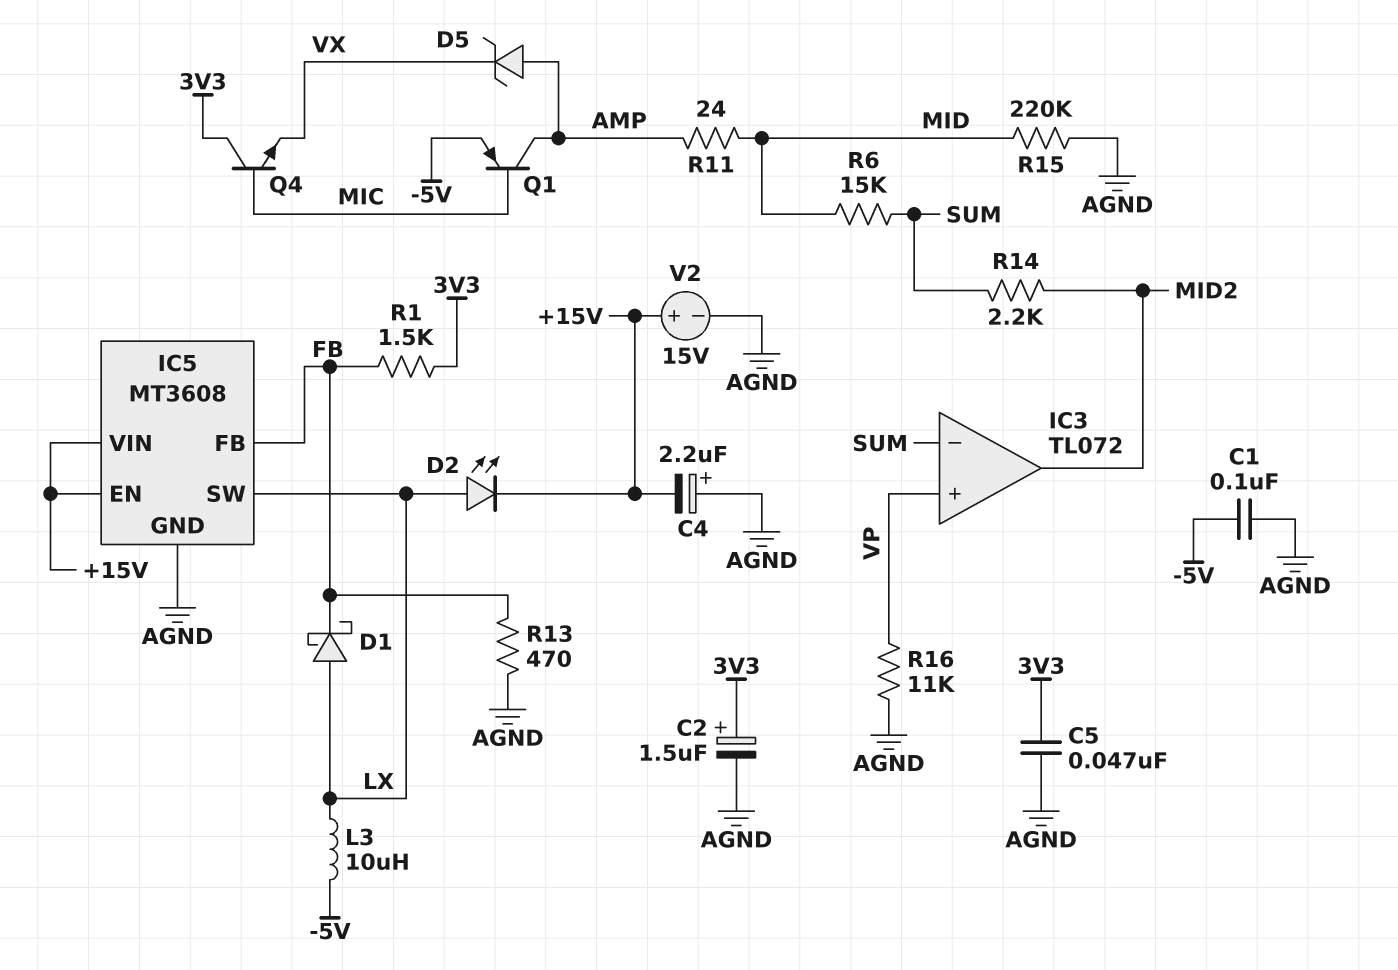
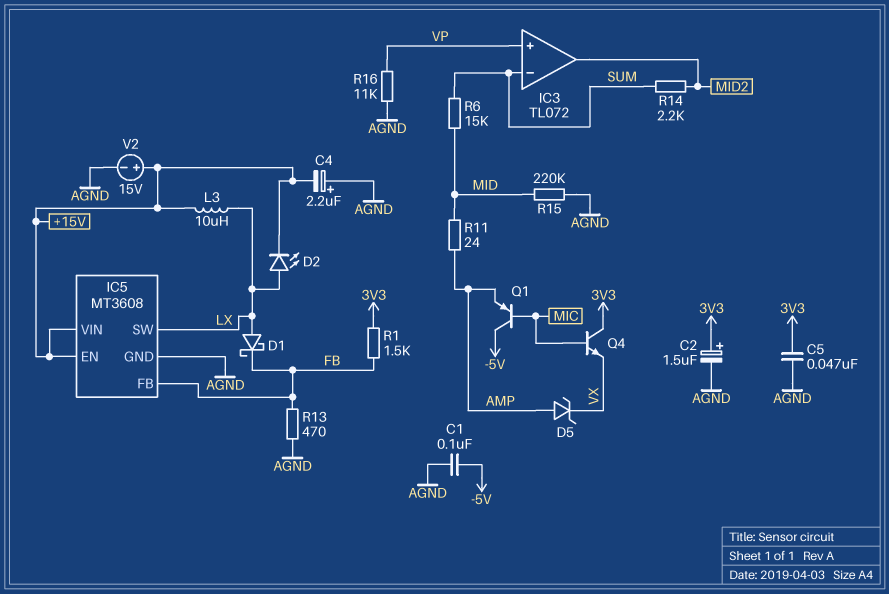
L3: 10uH (-5V, LX) -> 10uH (+15V, LX)
Q1: PNP (B MIC, C AMP, E -5V) -> PNP (B MIC, C -5V, E AMP)

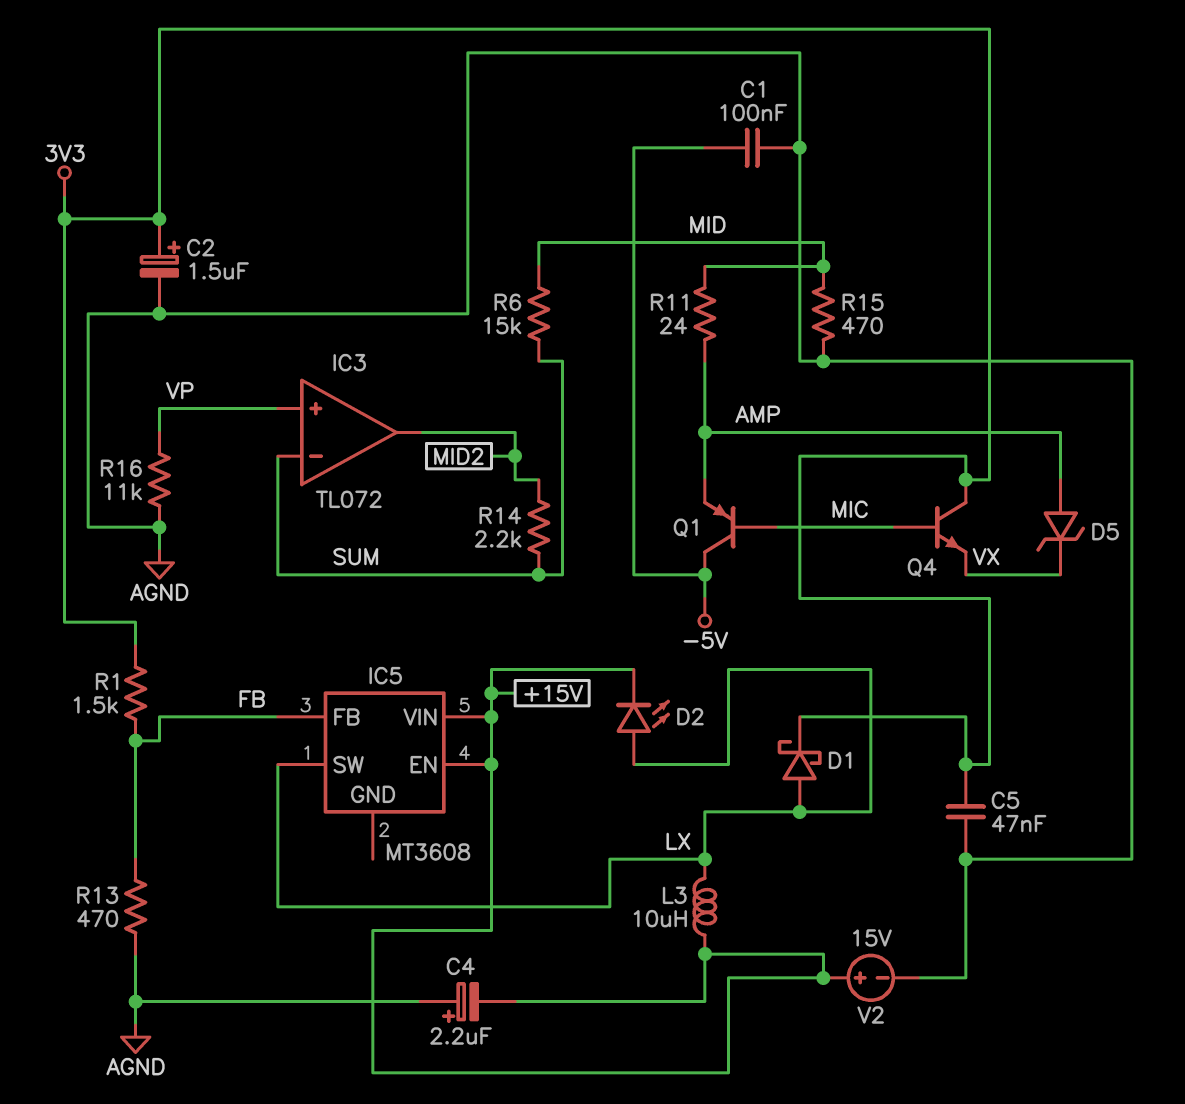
D1: schottky (A LX, K FB) -> schottky (A LX, K 3V3)
IC5 pin GND: AGND -> none
R15: 220k (AGND, MID) -> 470 (AGND, MID)

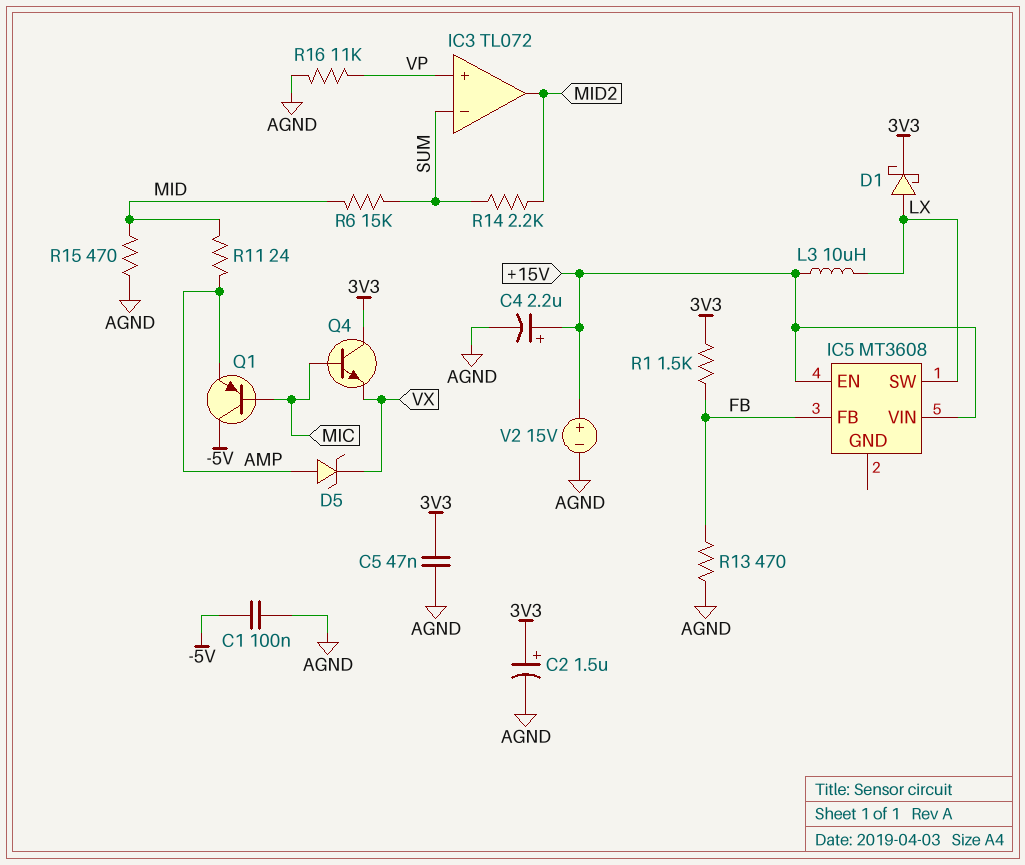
C4: 2.2uF (plus AGND, minus +15V) -> 2.2uF (plus +15V, minus AGND)
D2: LED (A LX, K +15V) -> none

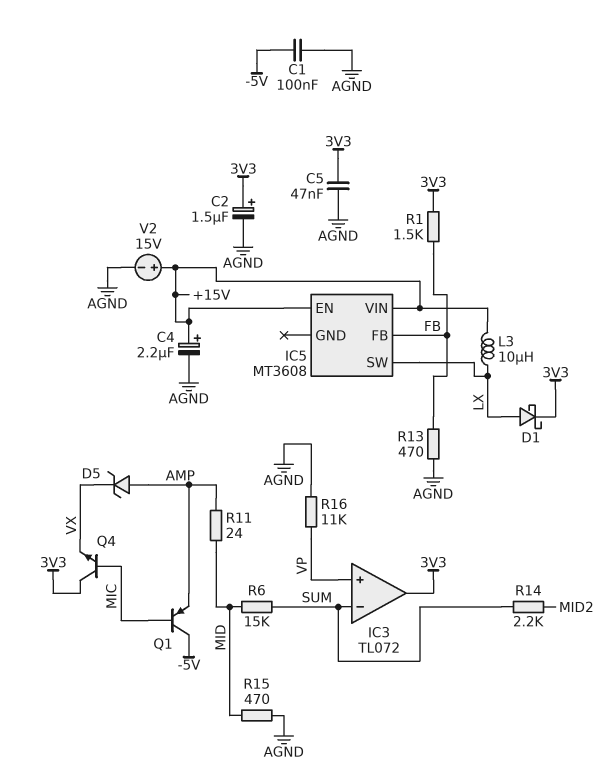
IC3 pin out: MID2 -> 3V3

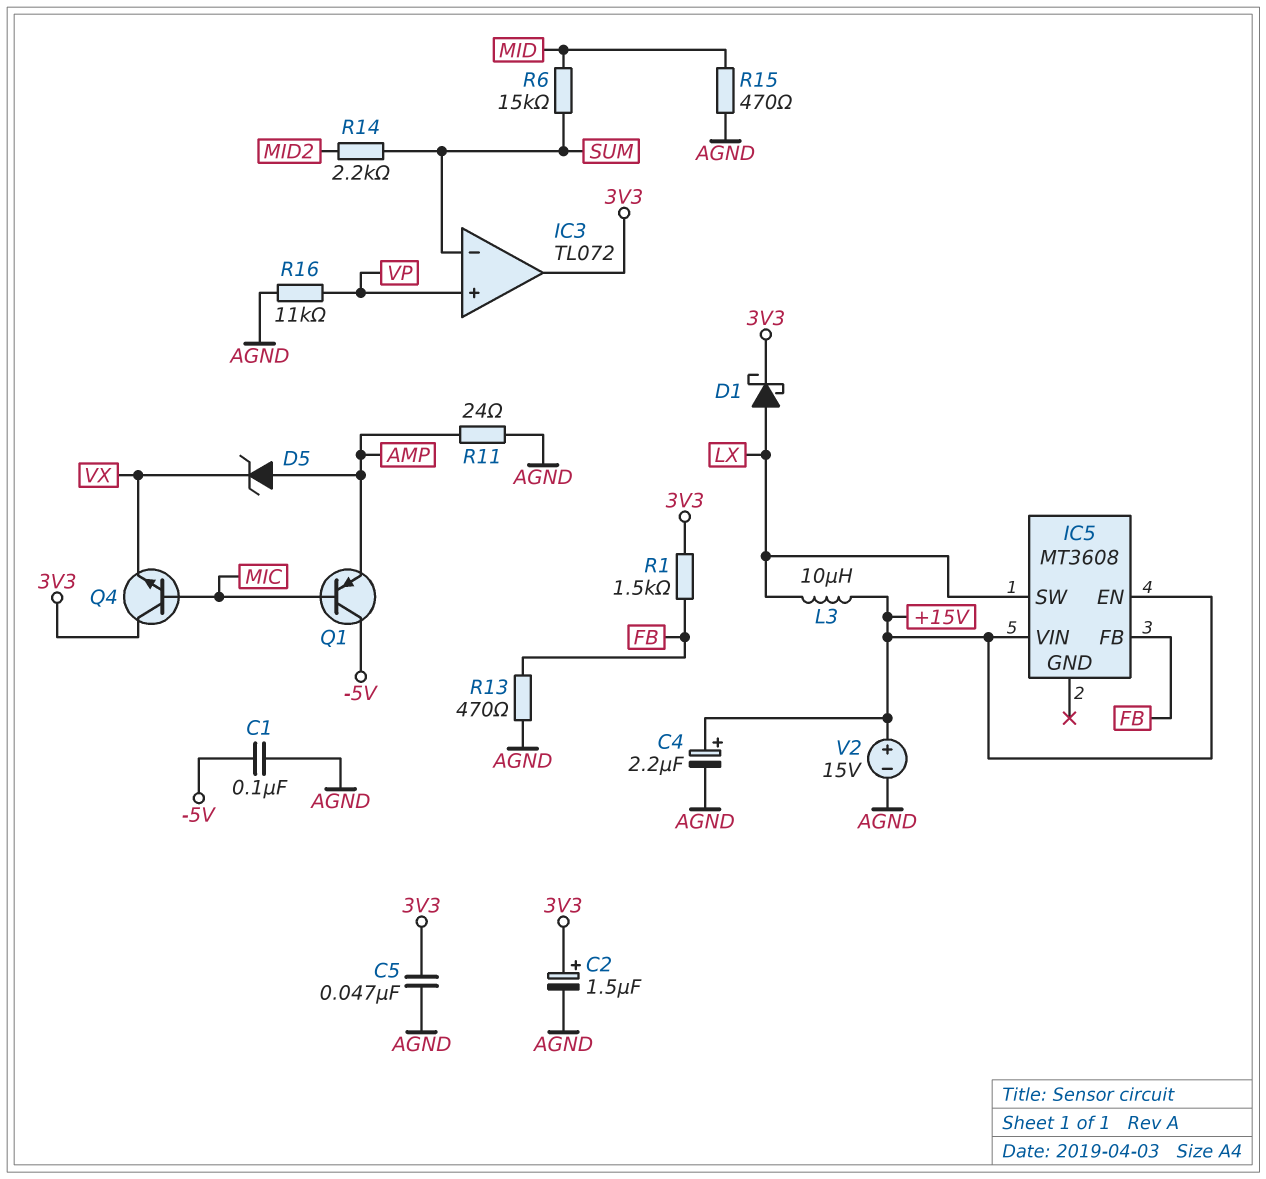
R11: 24 (AMP, MID) -> 24 (AGND, AMP)

